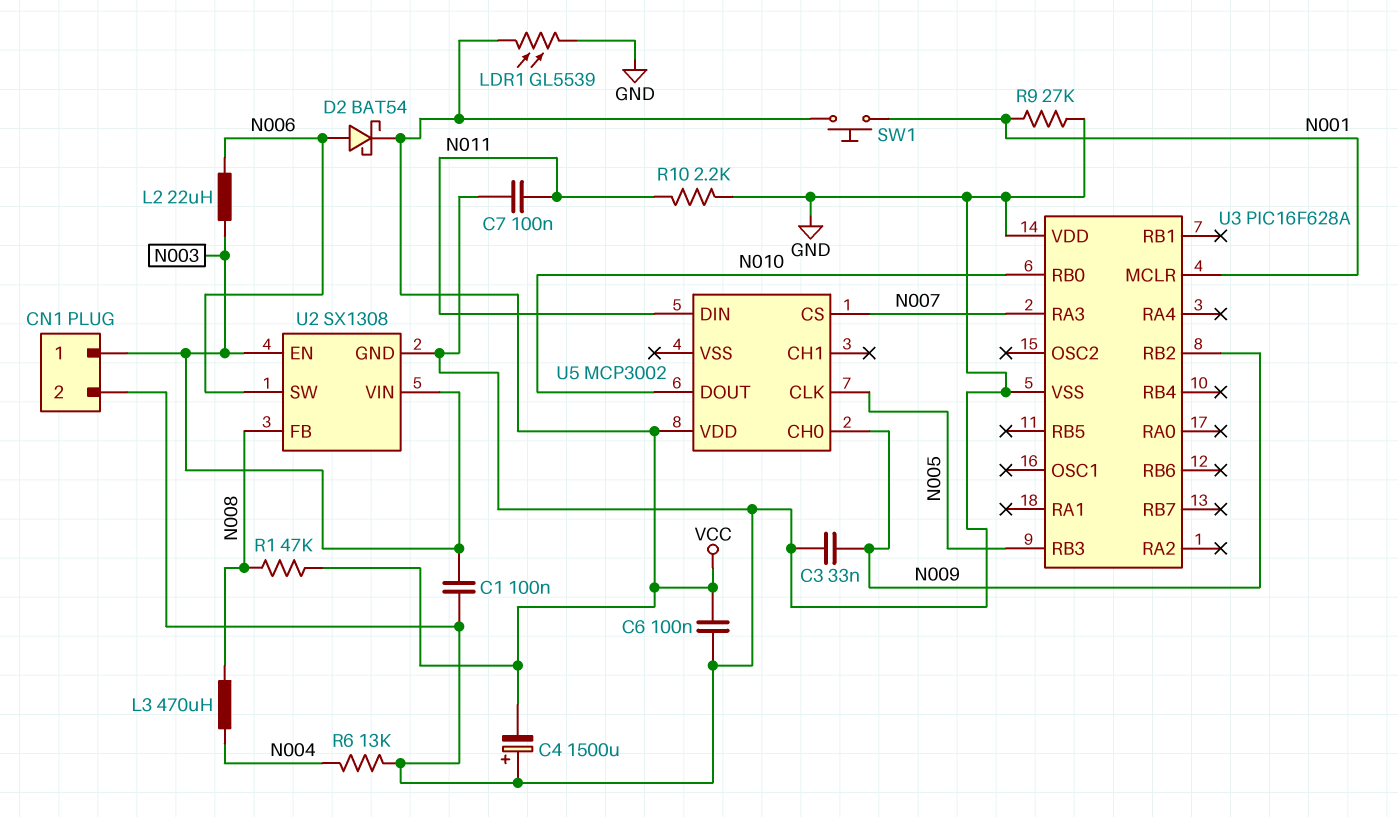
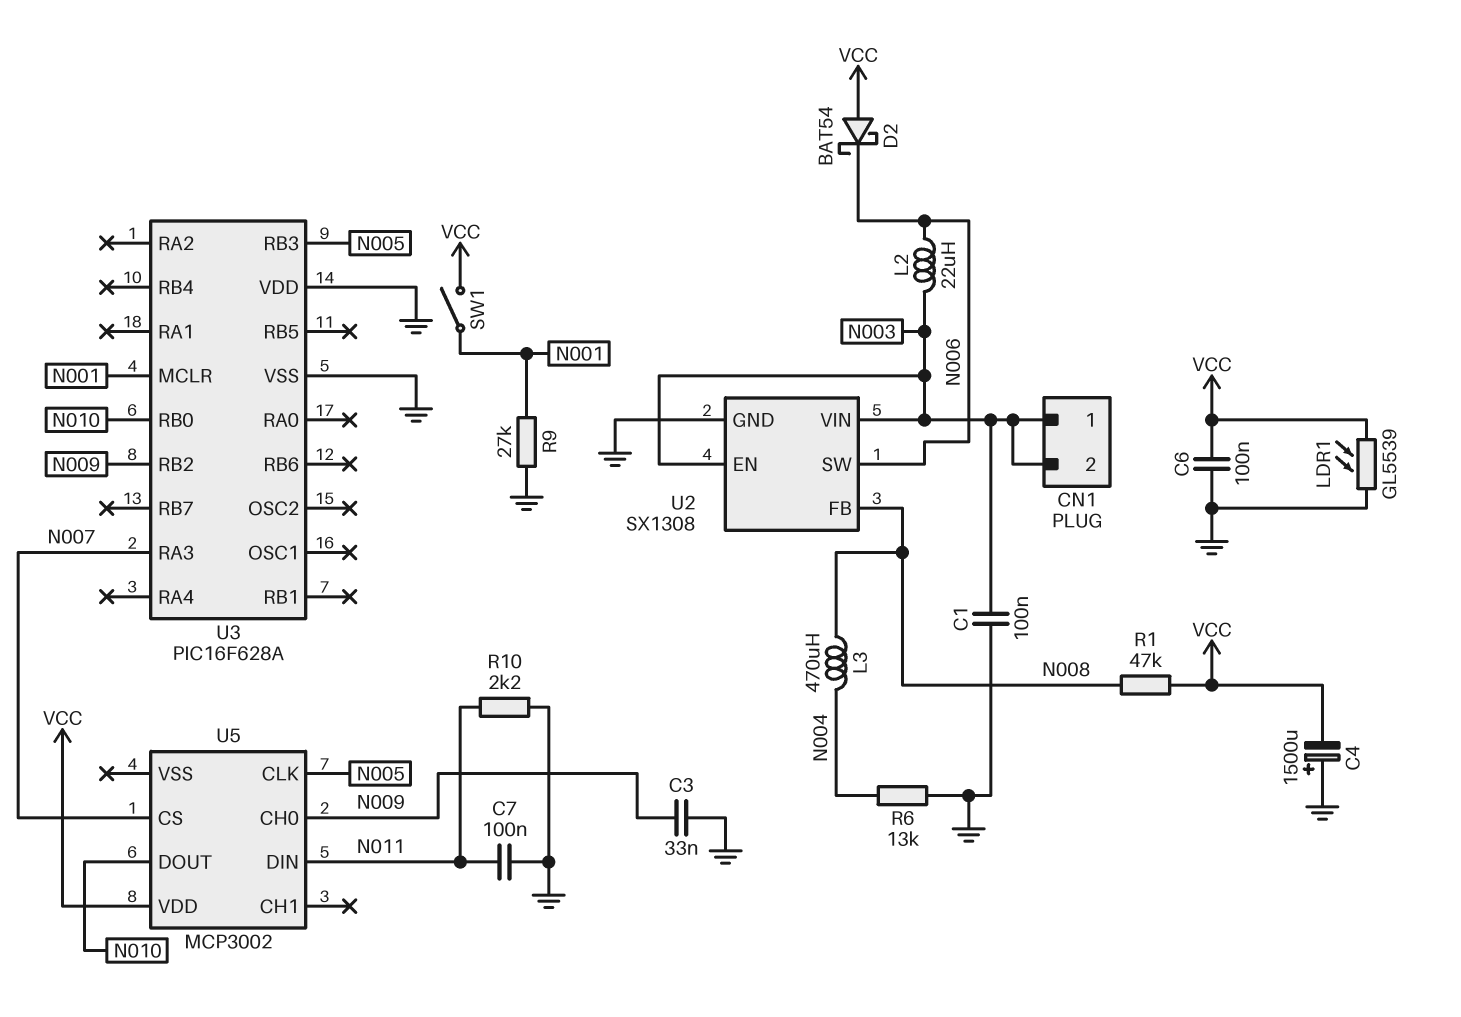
CN1 pin 2: GND -> N003
D2: schottky BAT54 (A N006, K VCC) -> schottky BAT54 (A VCC, K N006)
SW1: button (N001, VCC) -> switch (N001, VCC)

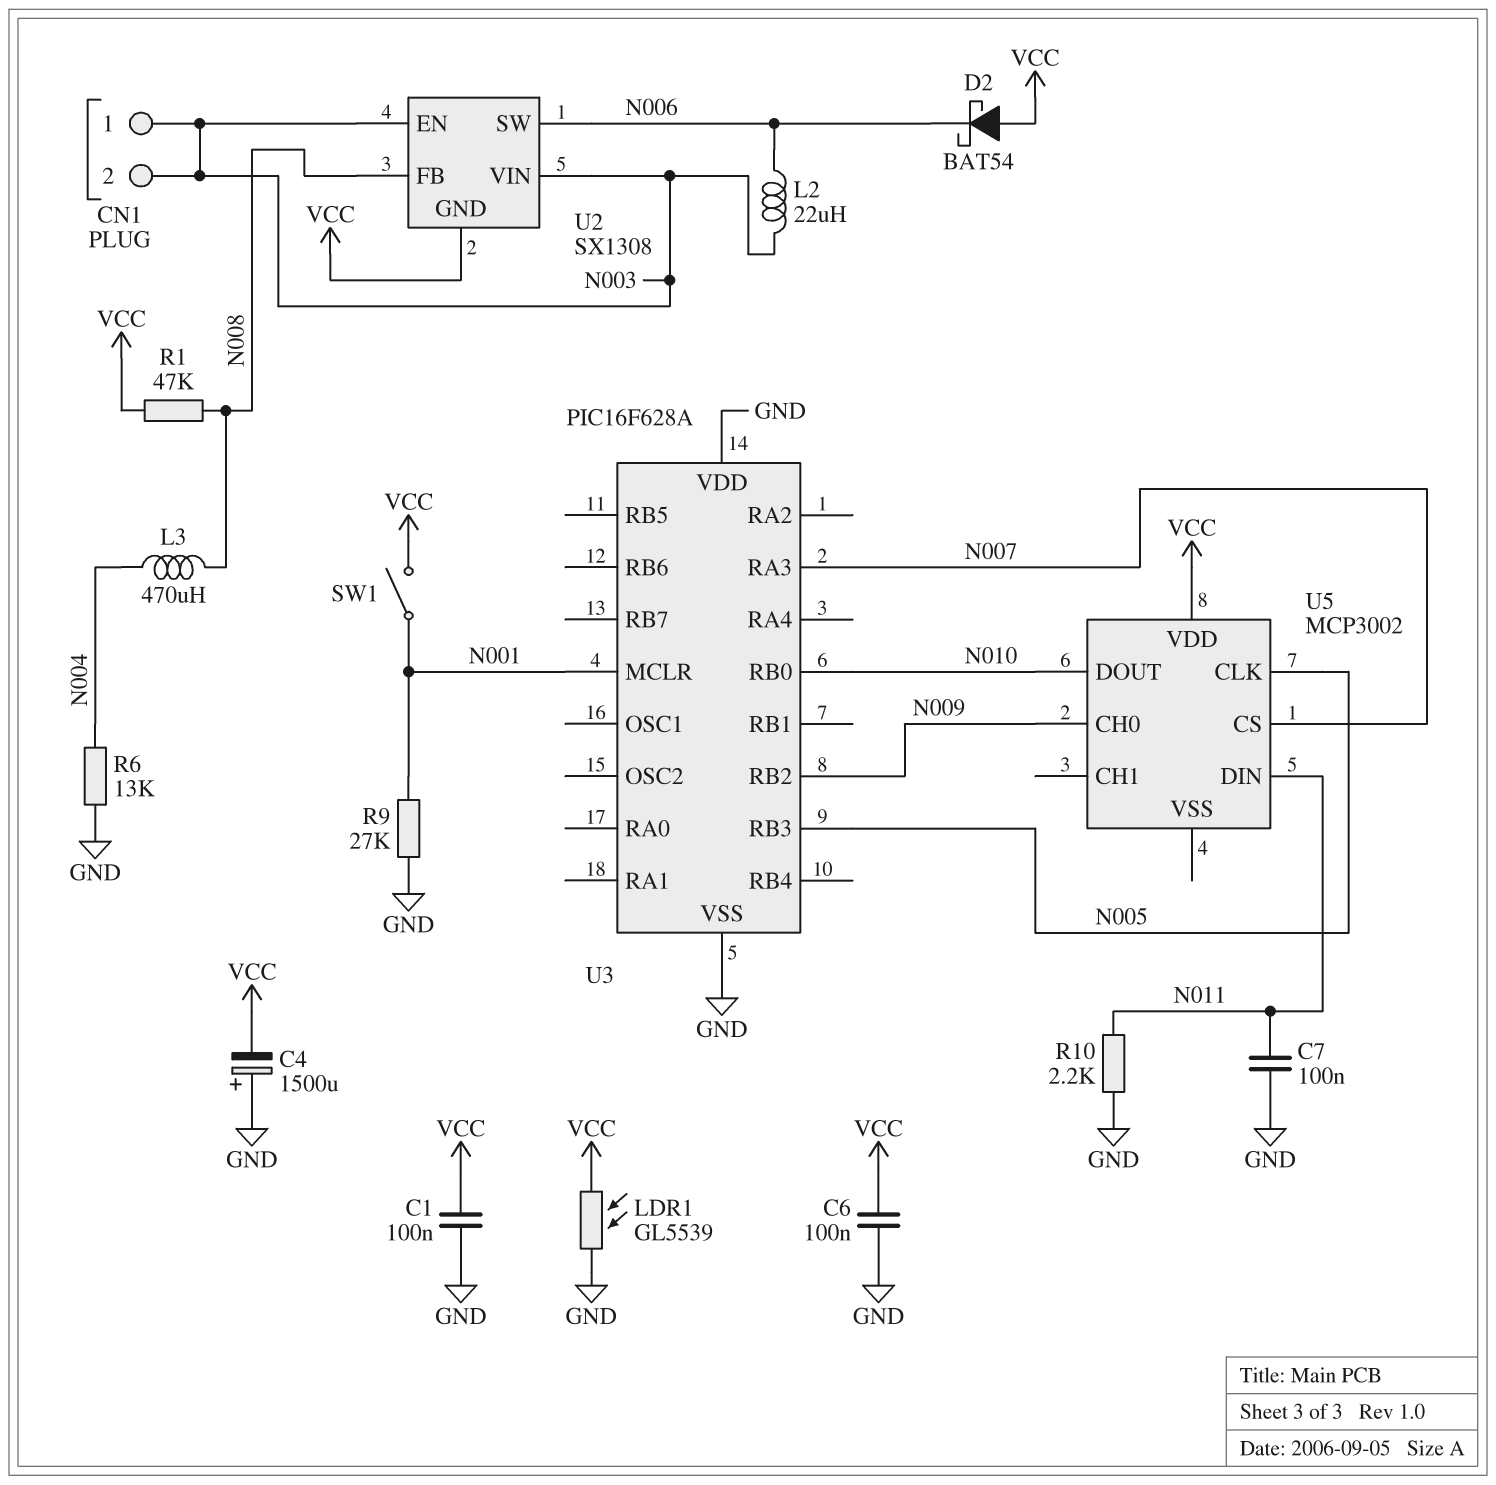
C1: 100nF (GND, N003) -> 100nF (GND, VCC)
C3: 33nF (GND, N009) -> none
U2 pin GND: GND -> VCC

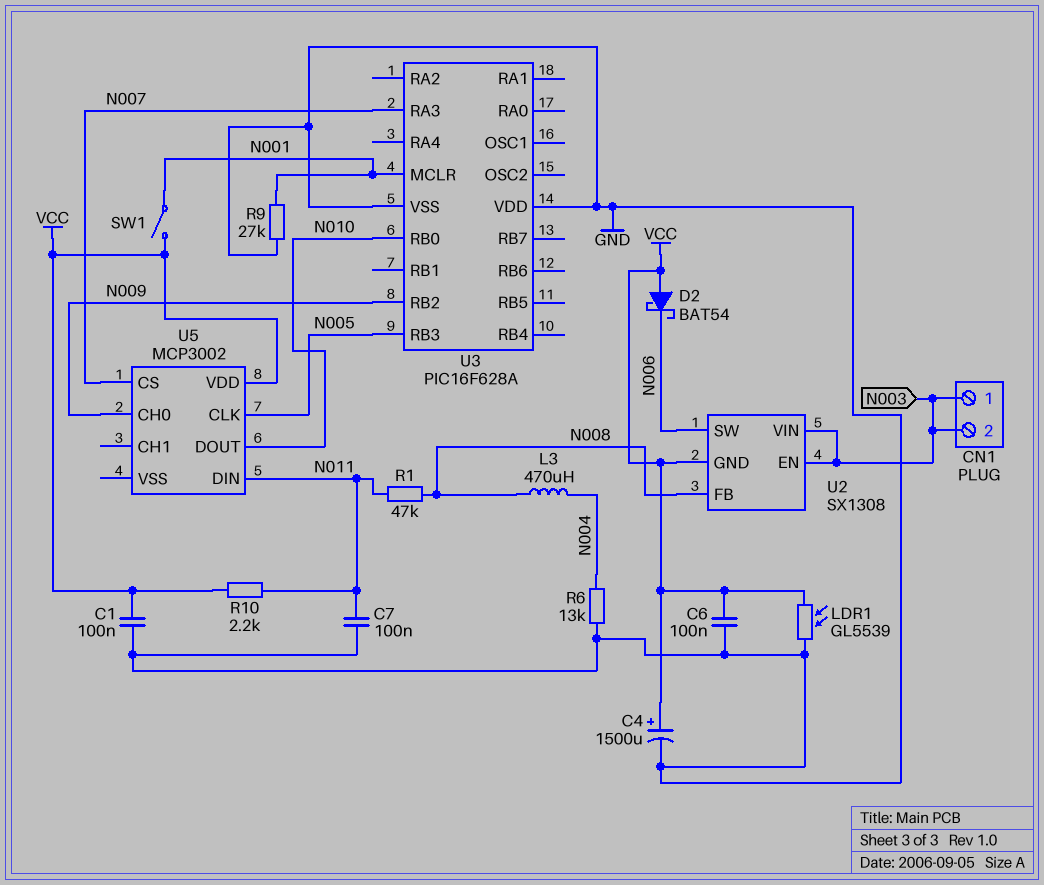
C4: 1500uF (plus GND, minus VCC) -> 1500uF (plus VCC, minus GND)
L2: 22uH (N003, N006) -> none
R1: 47k (N008, VCC) -> 47k (N008, N011)
R10: 2.2k (GND, N011) -> 2.2k (N011, VCC)

